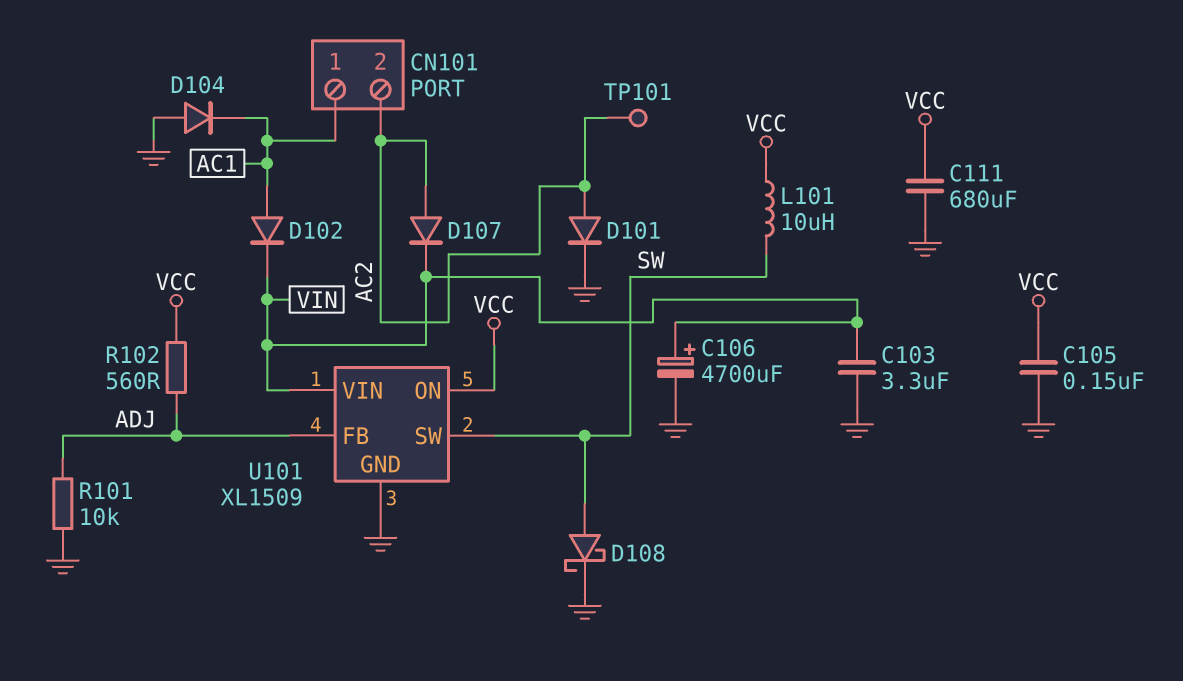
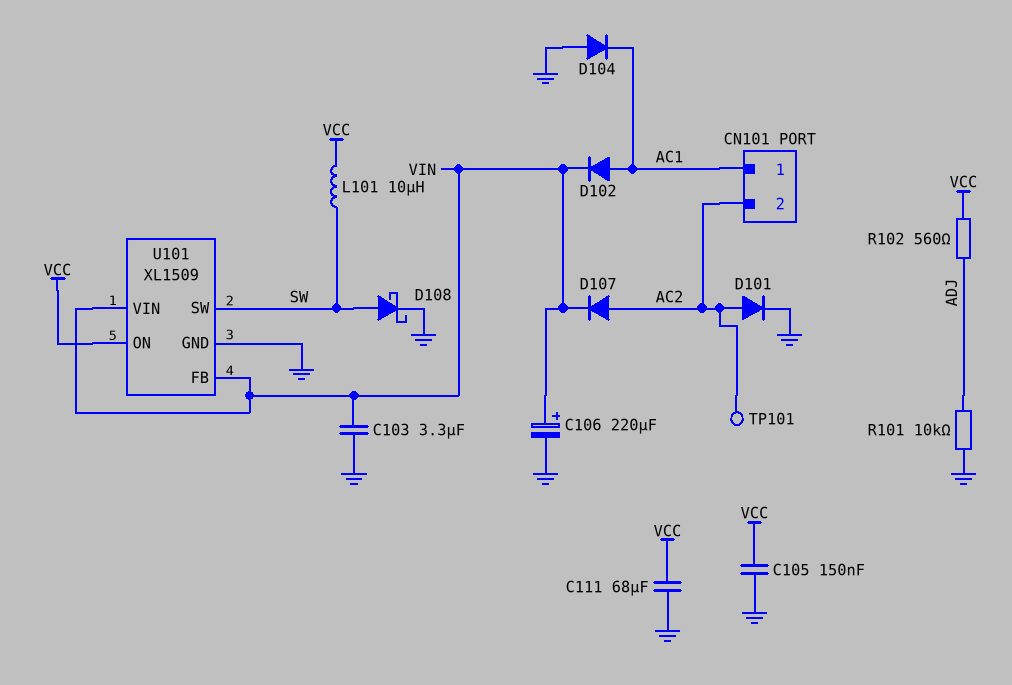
C106: 4700uF (plus VIN, minus GND) -> 220uF (plus VIN, minus GND)
C111: 680uF (GND, VCC) -> 68uF (GND, VCC)
U101 pin FB: ADJ -> VIN

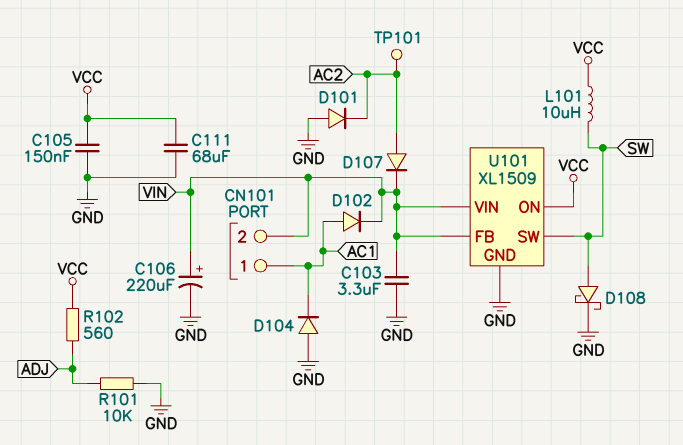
CN101 pin 2: AC2 -> VIN
D101: diode (A AC2, K GND) -> diode (A GND, K AC2)

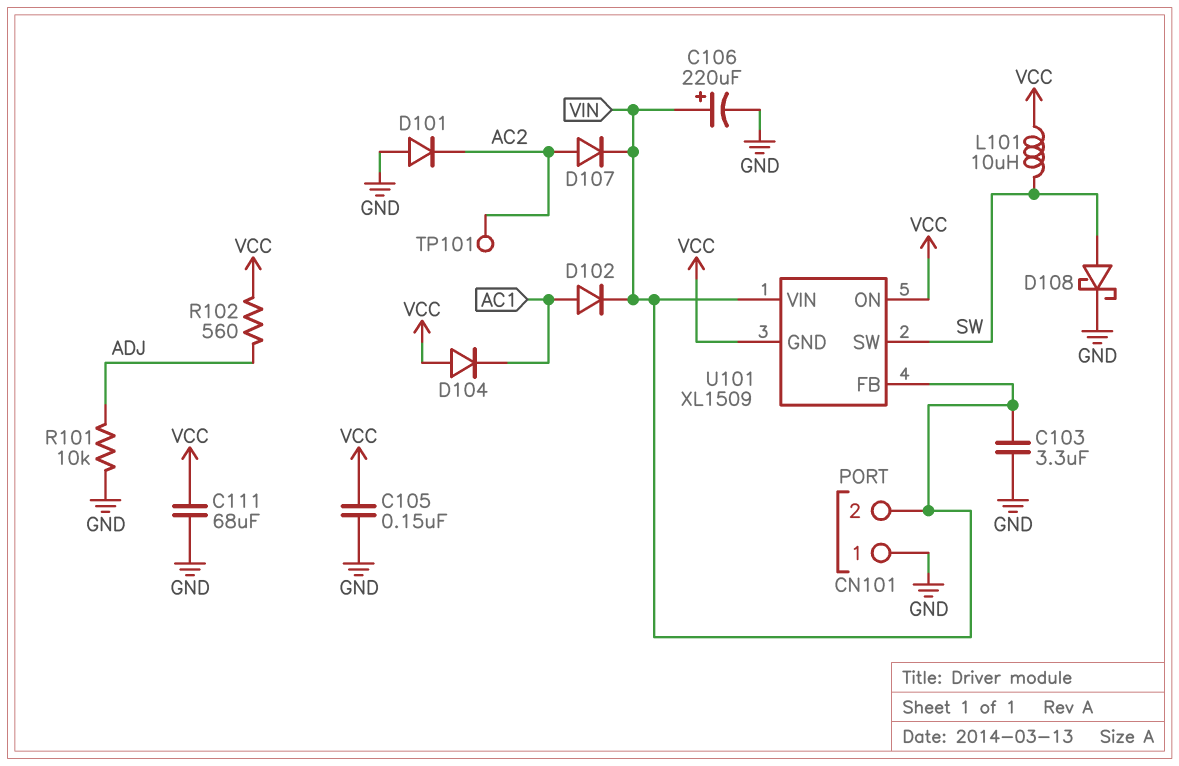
CN101 pin 1: AC1 -> GND
D104: diode (A GND, K AC1) -> diode (A VCC, K AC1)
U101 pin GND: GND -> VCC

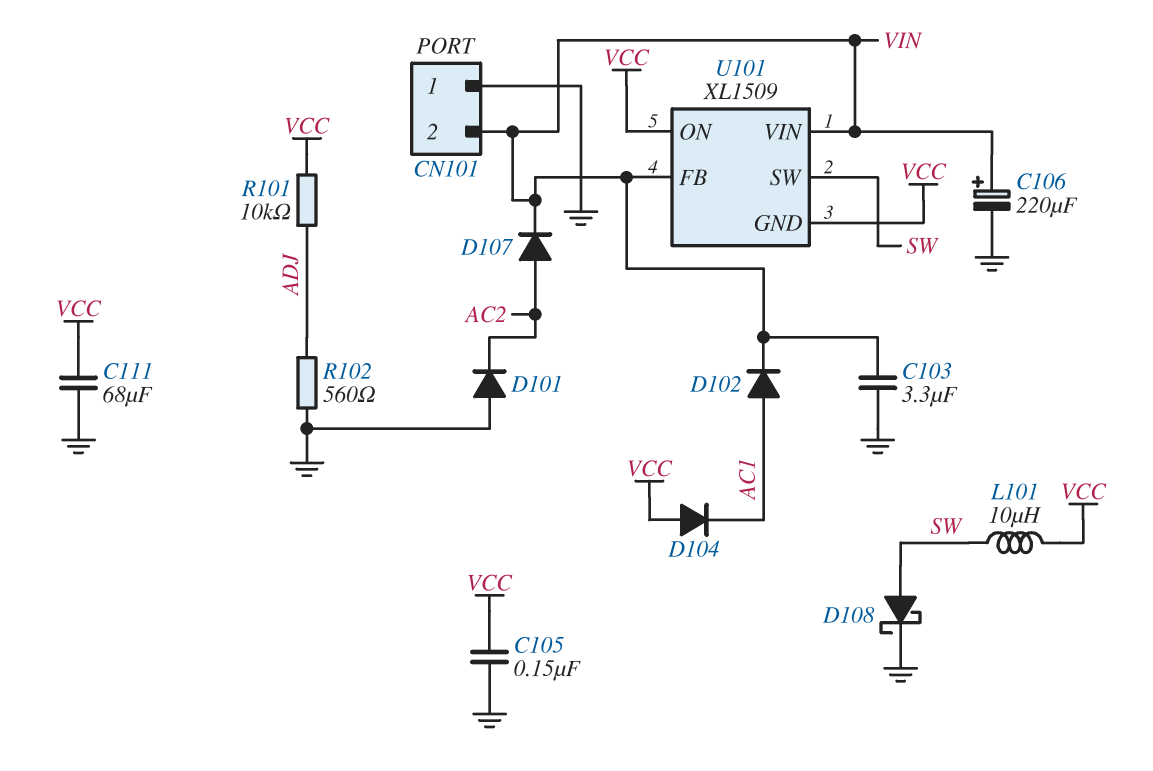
R101: 10k (ADJ, GND) -> 10k (ADJ, VCC)
R102: 560 (ADJ, VCC) -> 560 (ADJ, GND)
TP101: test point (AC2) -> none

